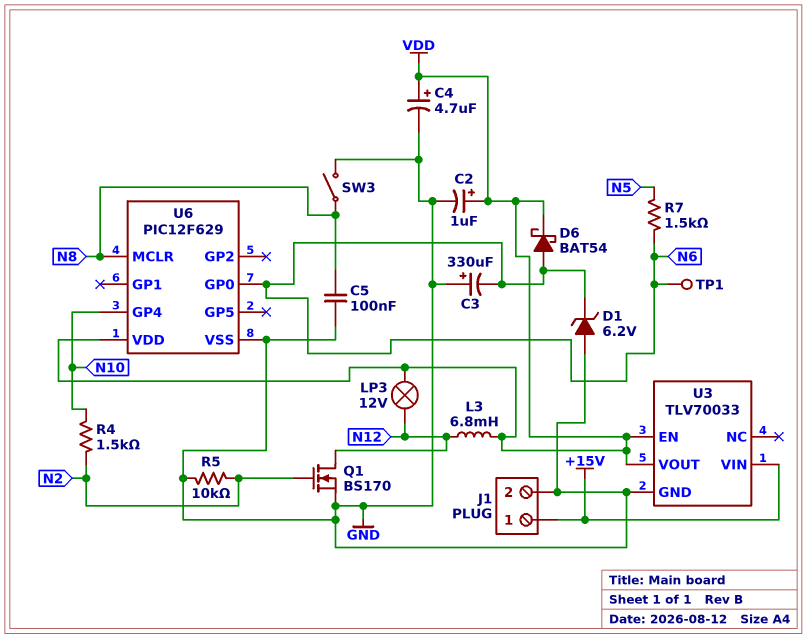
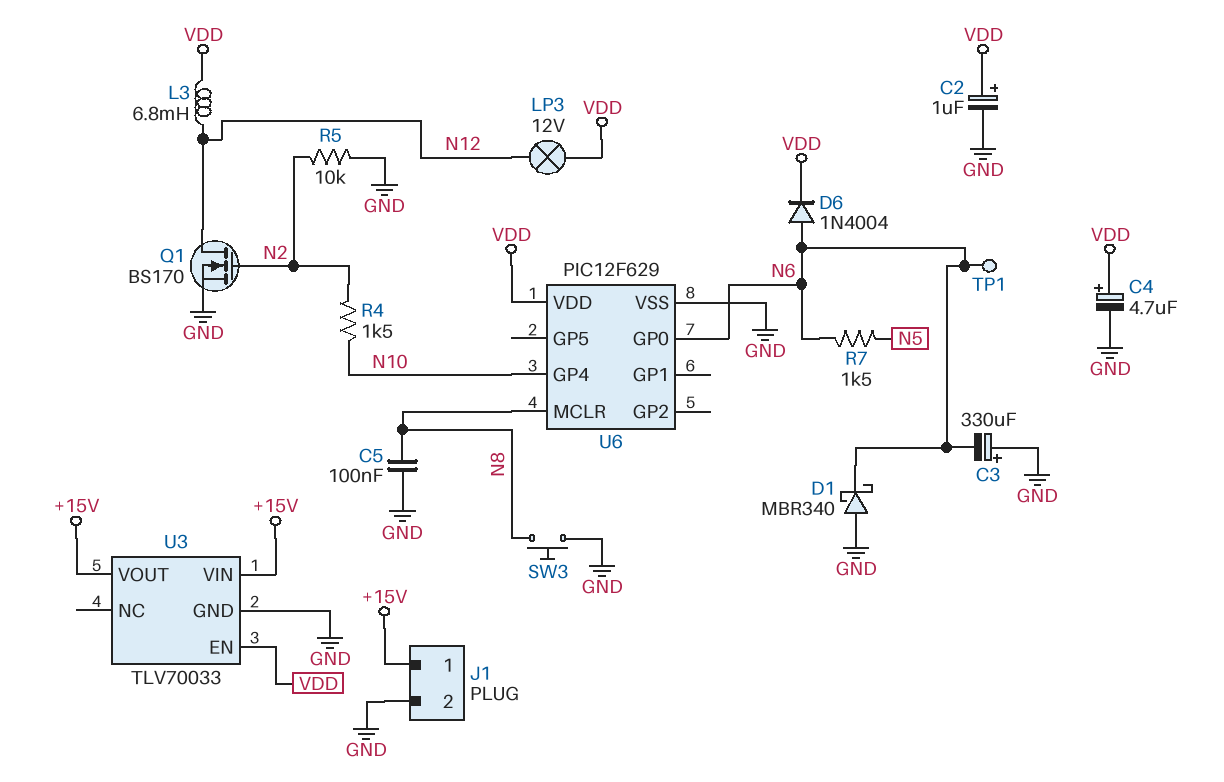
D1: zener 6.2V (A GND, K N6) -> schottky MBR340 (A GND, K N6)
D6: schottky BAT54 (A N6, K VDD) -> diode 1N4004 (A N6, K VDD)
SW3: switch (GND, N8) -> button (GND, N8)
U3 pin VOUT: VDD -> +15V

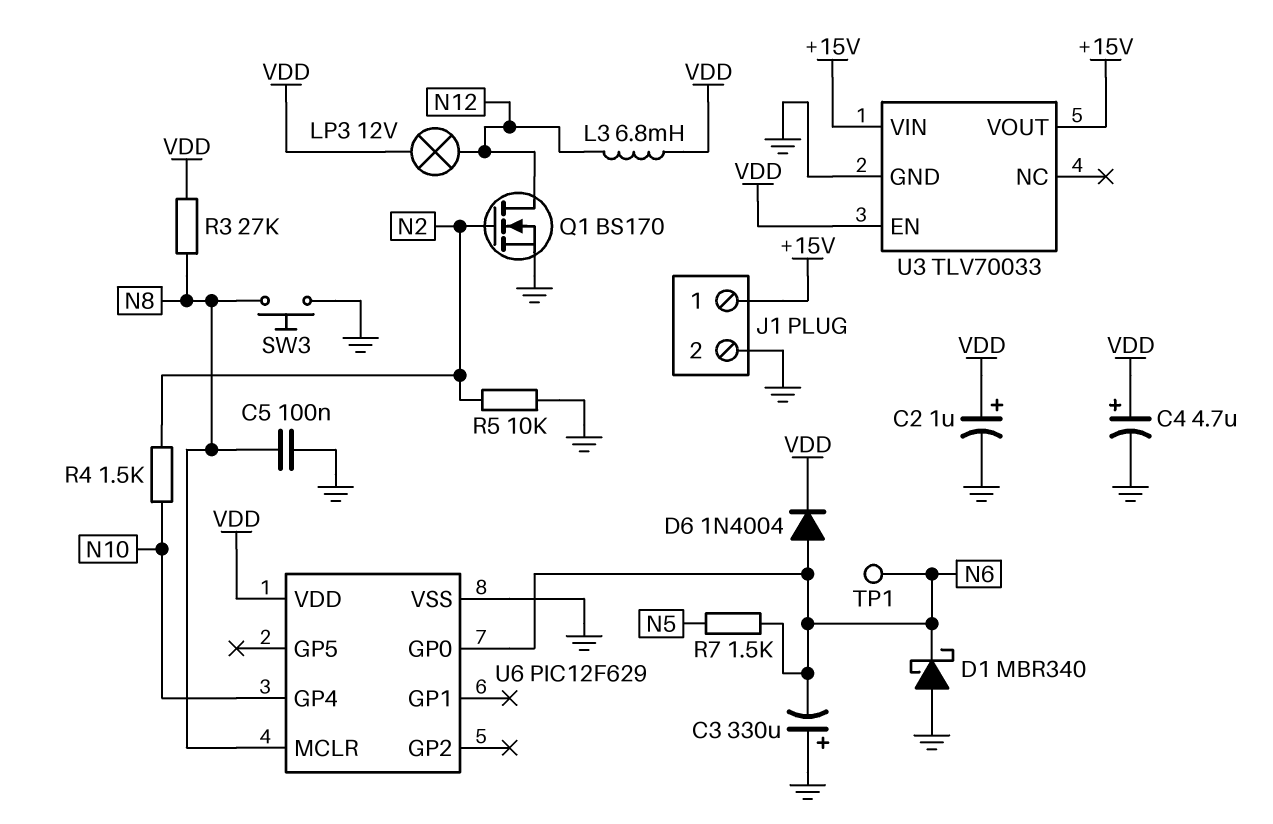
R3: none -> 27k (N8, VDD)

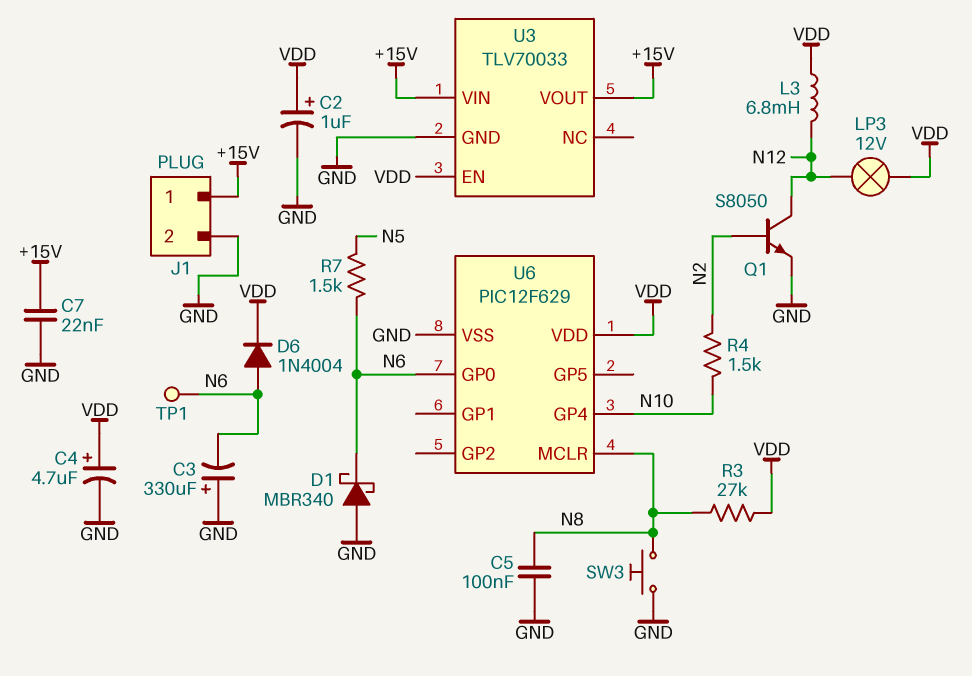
C7: none -> 22nF (+15V, GND)
Q1: NMOS BS170 (G N2, D N12, S GND) -> NPN S8050 (B N2, C N12, E GND)
R5: 10k (GND, N2) -> none

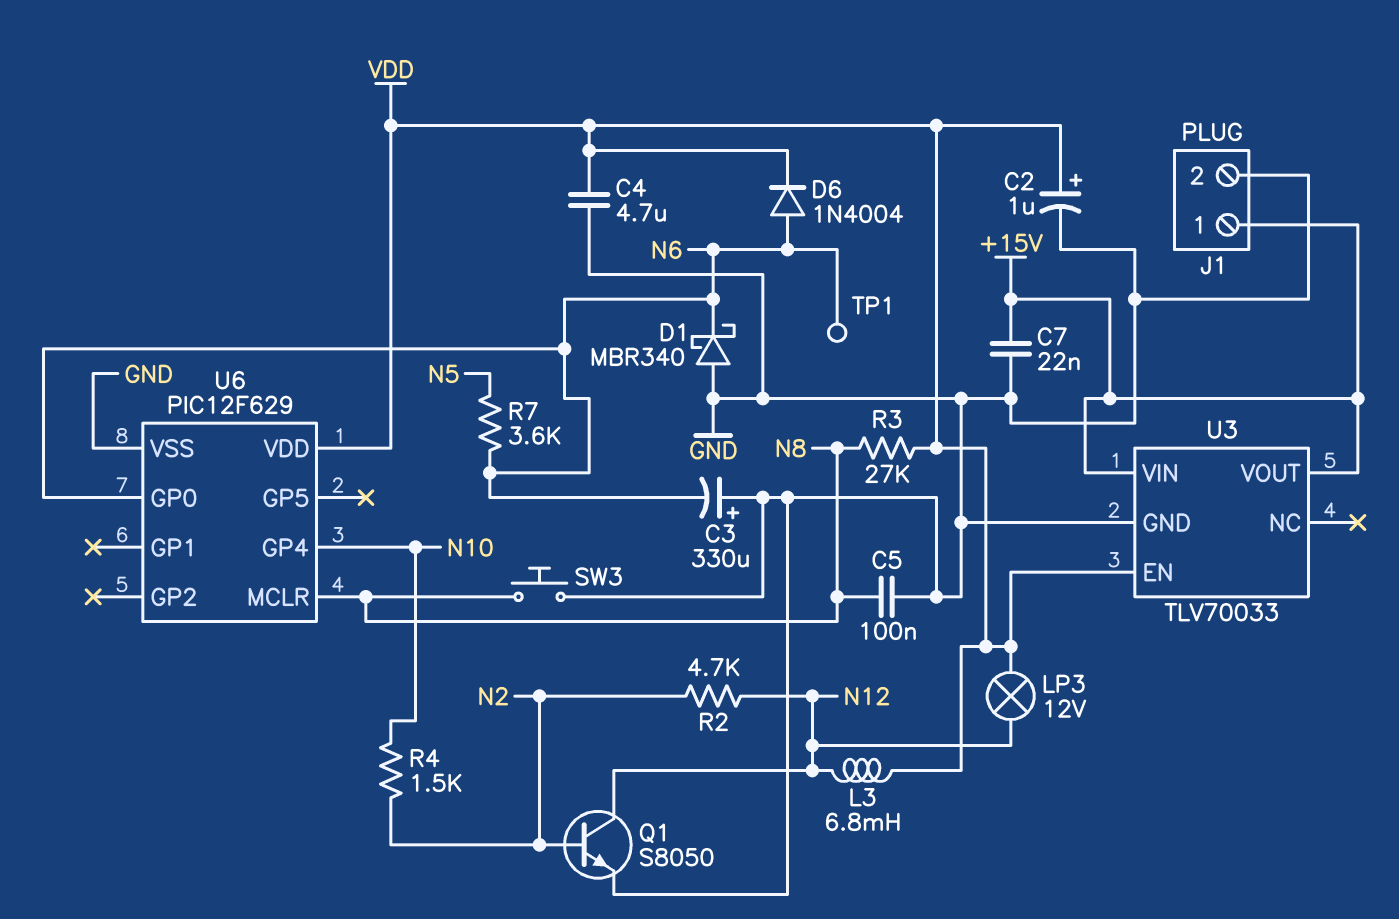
C4: 4.7uF (plus VDD, minus GND) -> 4.7uF (GND, VDD)
R2: none -> 4.7k (N2, N12)
R7: 1.5k (N5, N6) -> 3.6k (N5, N6)

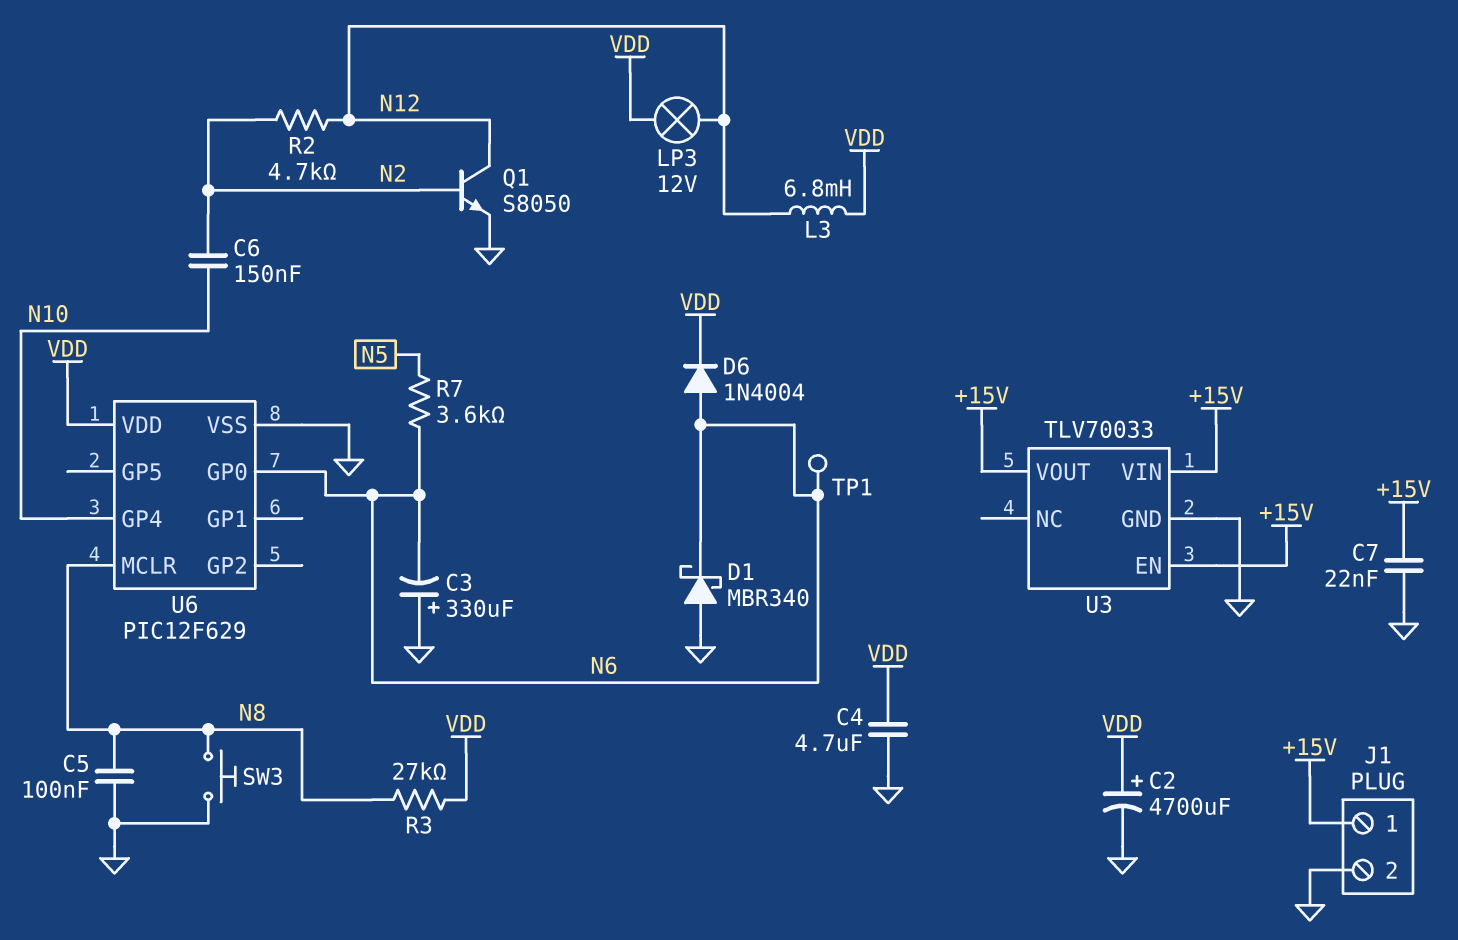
C2: 1uF (plus VDD, minus GND) -> 4700uF (plus VDD, minus GND)
C6: none -> 150nF (N2, N10)
R4: 1.5k (N2, N10) -> none
U3 pin EN: VDD -> +15V

